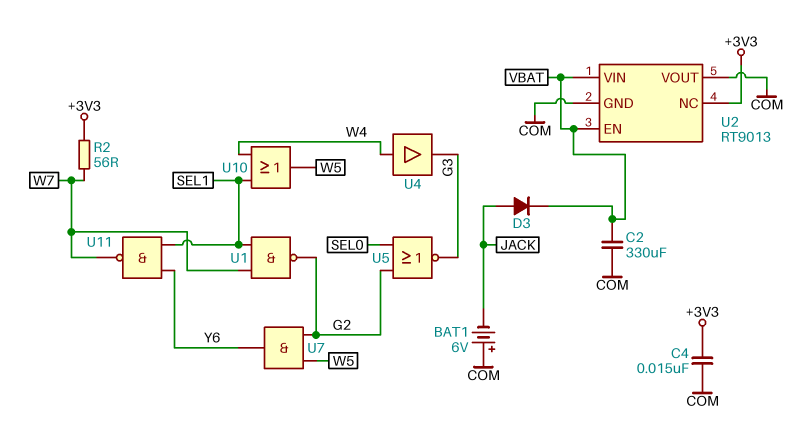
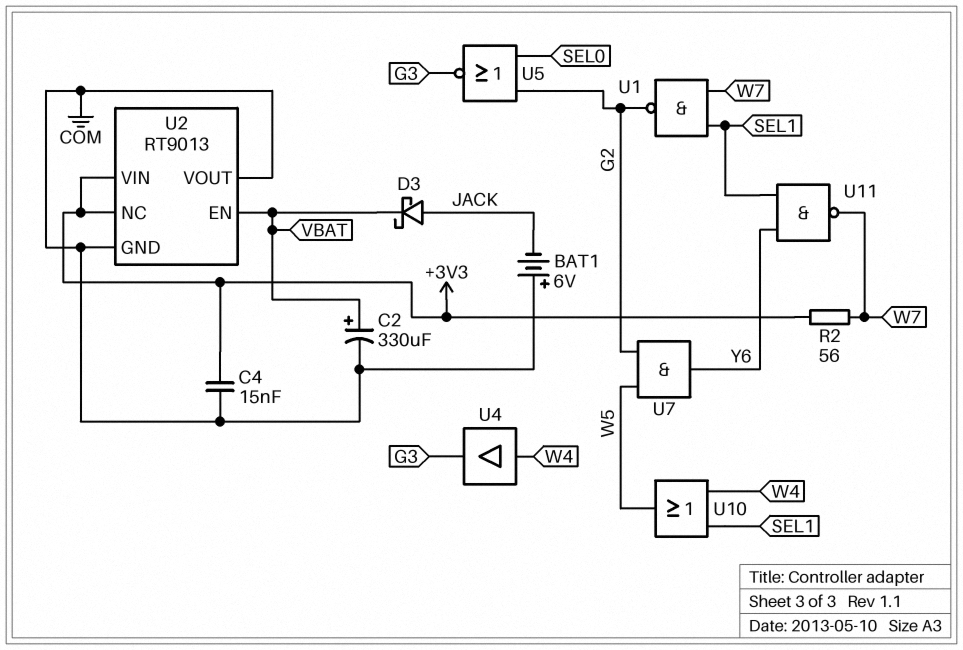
C2: 330uF (COM, VBAT) -> 330uF (plus VBAT, minus COM)
D3: diode (A JACK, K VBAT) -> schottky (A JACK, K VBAT)
U2 pin VIN: VBAT -> +3V3

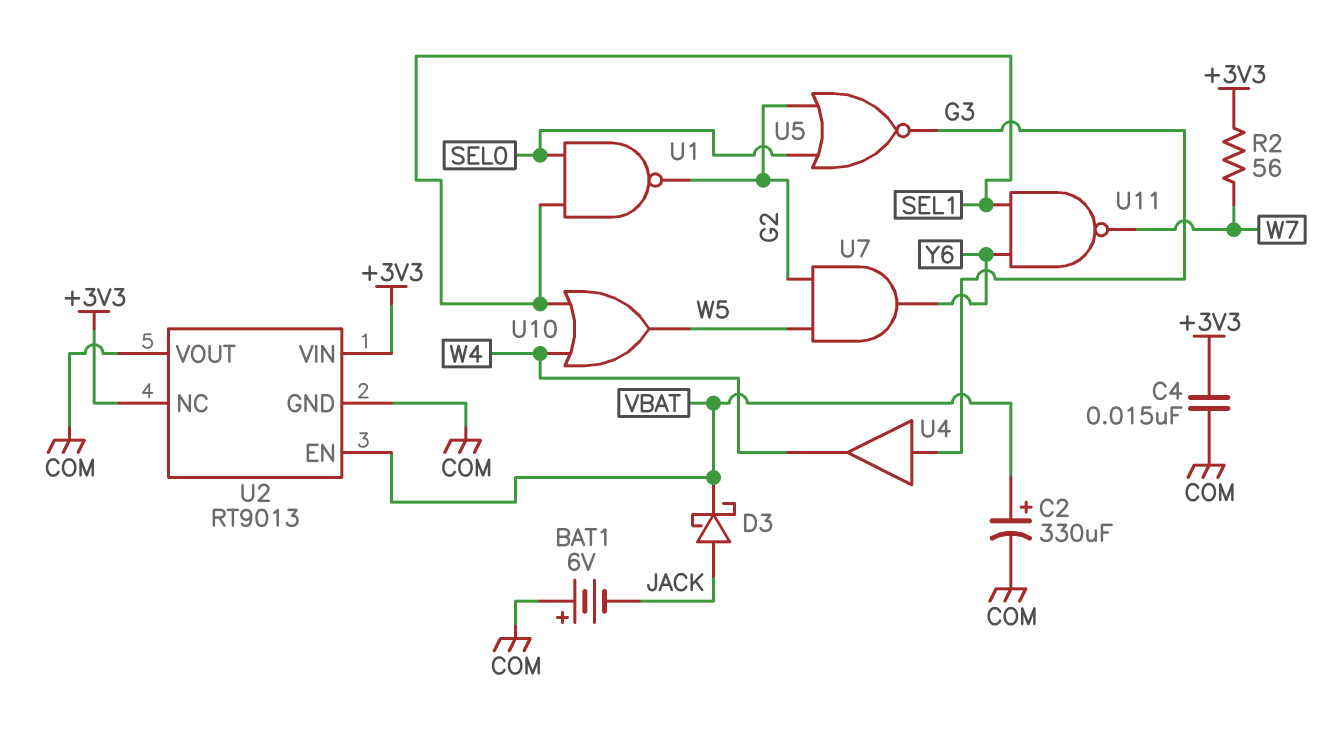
U1: NAND (in SEL1, in W7, out G2) -> NAND (in SEL0, in SEL1, out G2)
U4: buffer (in W4, out G3) -> buffer (in G3, out W4)

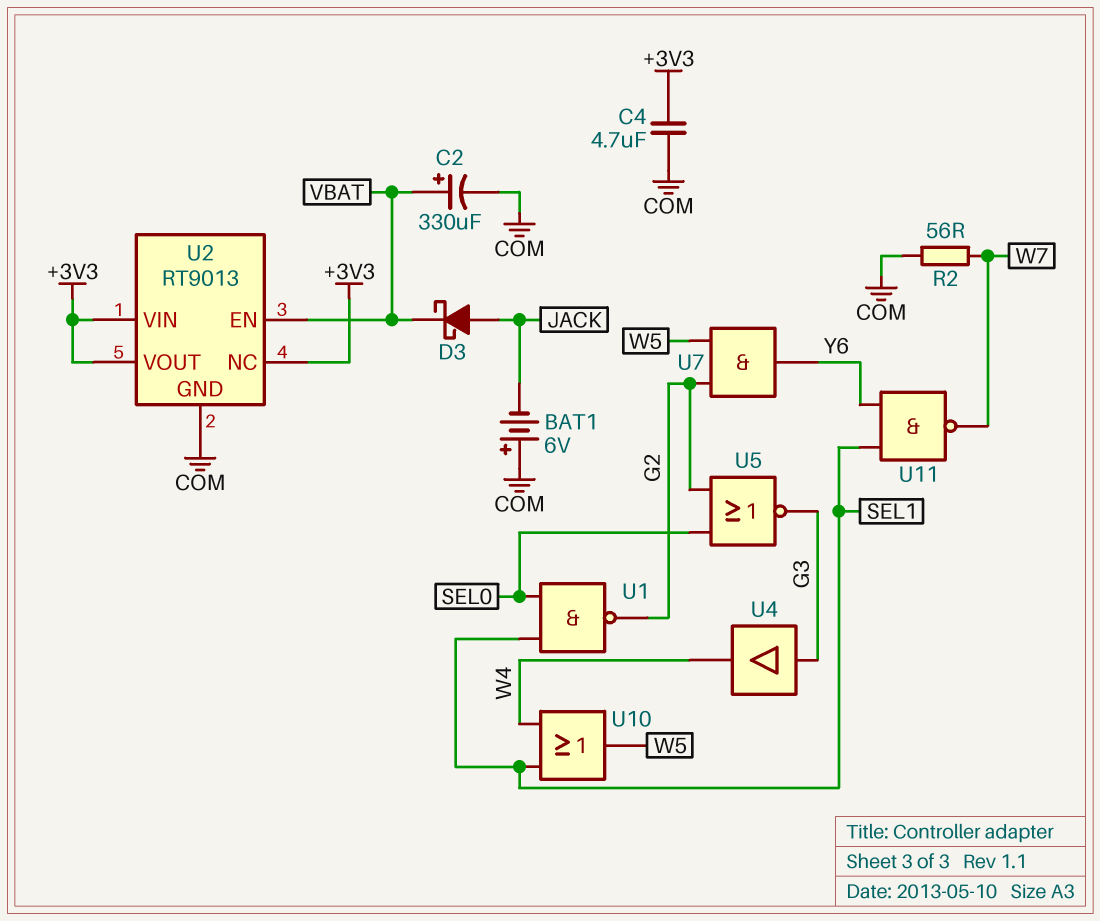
C4: 15nF (+3V3, COM) -> 4.7uF (+3V3, COM)
R2: 56 (+3V3, W7) -> 56 (COM, W7)
U2 pin VOUT: COM -> +3V3

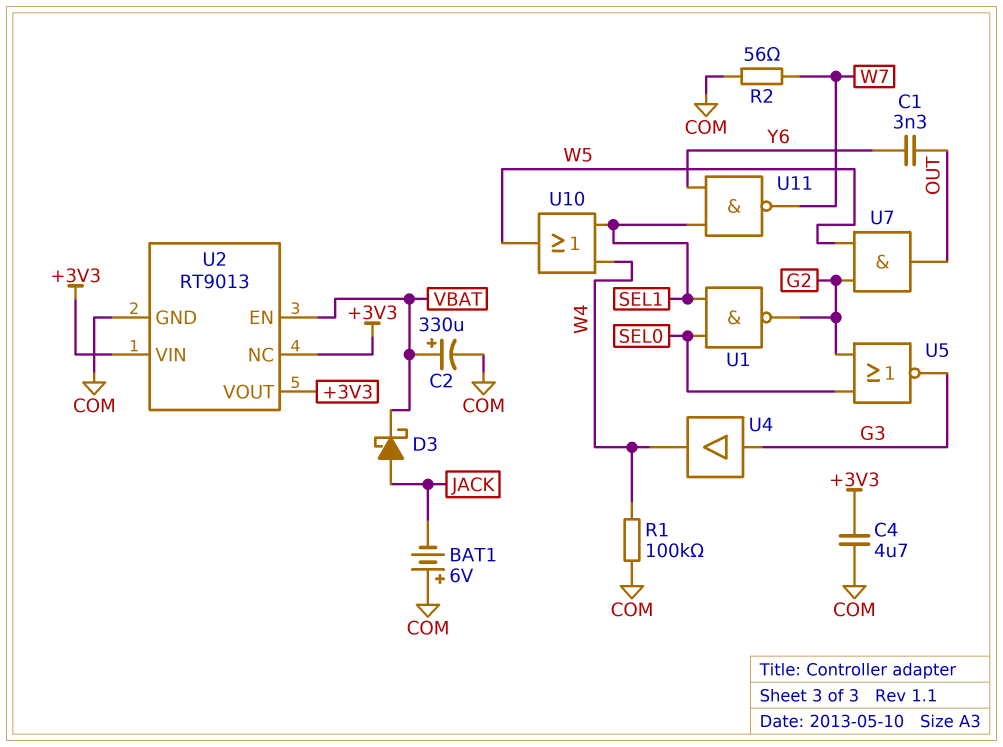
C1: none -> 3.3nF (OUT, Y6)
R1: none -> 100k (COM, W4)
U7: AND (in G2, in W5, out Y6) -> AND (in G2, in W5, out OUT)

